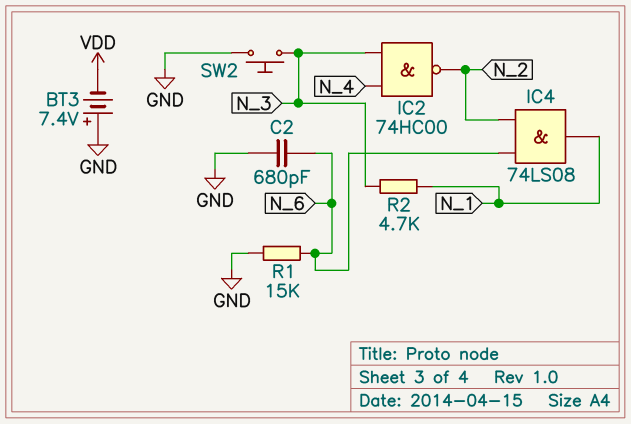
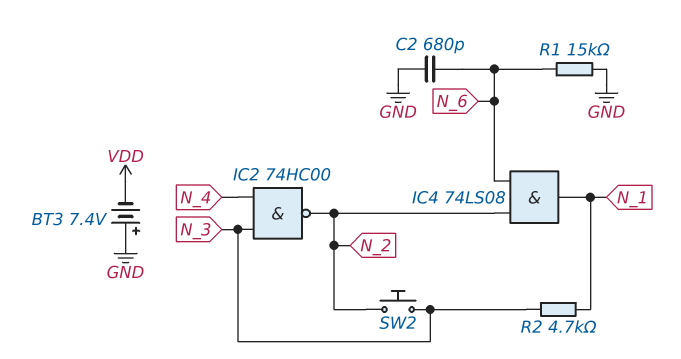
SW2: button (GND, N_3) -> button (N_2, N_3)

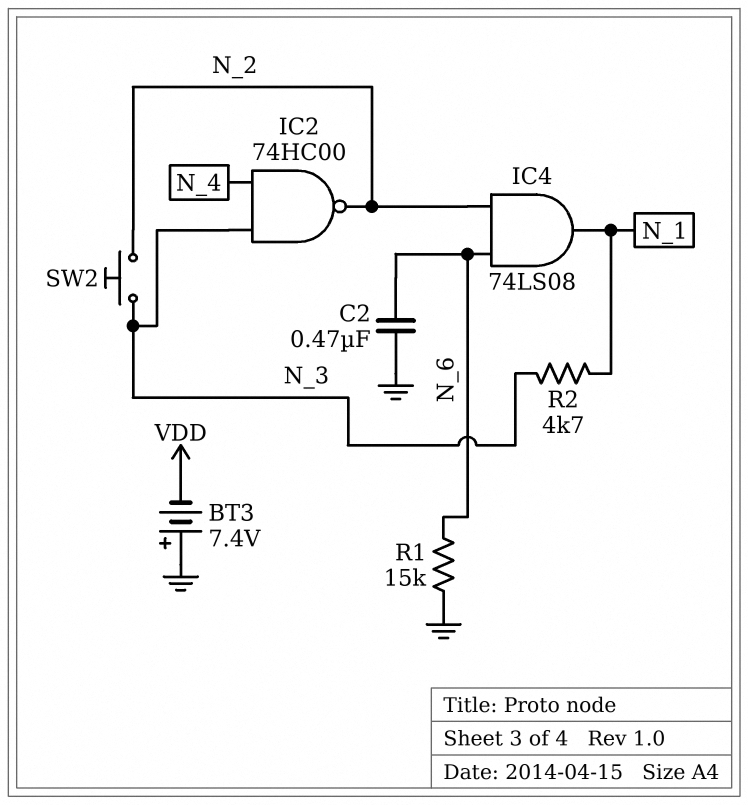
C2: 680pF (GND, N_6) -> 470nF (GND, N_6)

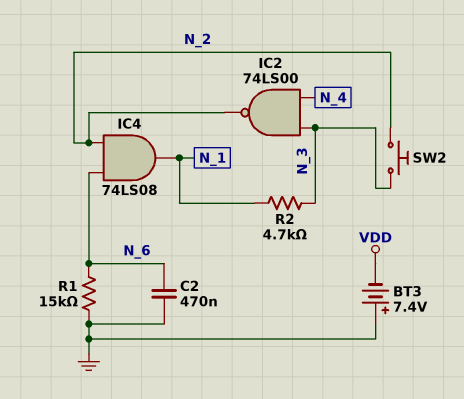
IC2: NAND 74HC00 (in N_3, in N_4, out N_2) -> NAND 74LS00 (in N_3, in N_4, out N_2)

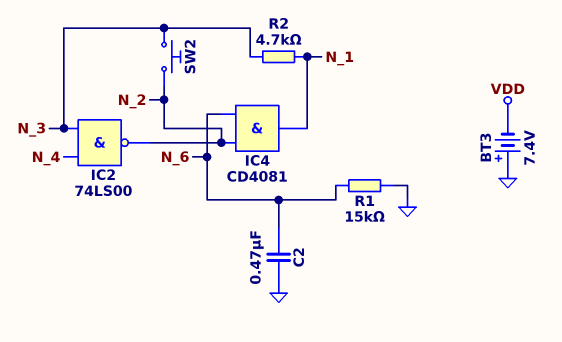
IC4: AND 74LS08 (in N_2, in N_6, out N_1) -> AND CD4081 (in N_2, in N_6, out N_1)

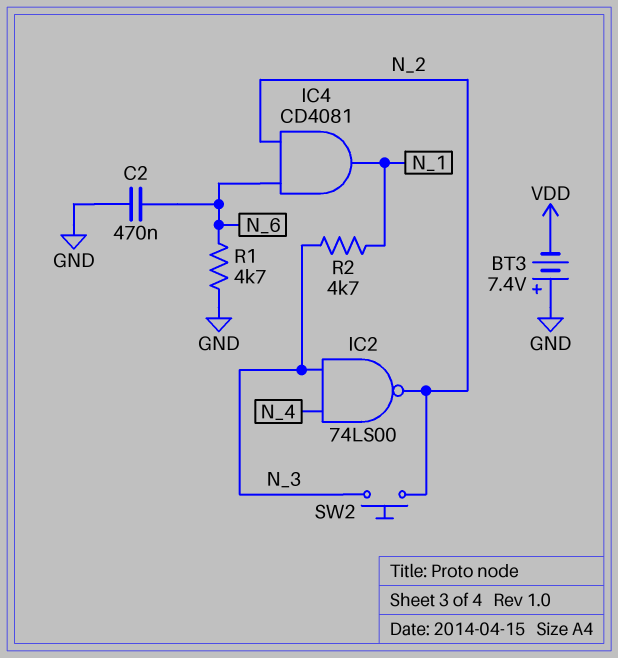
R1: 15k (GND, N_6) -> 4.7k (GND, N_6)

